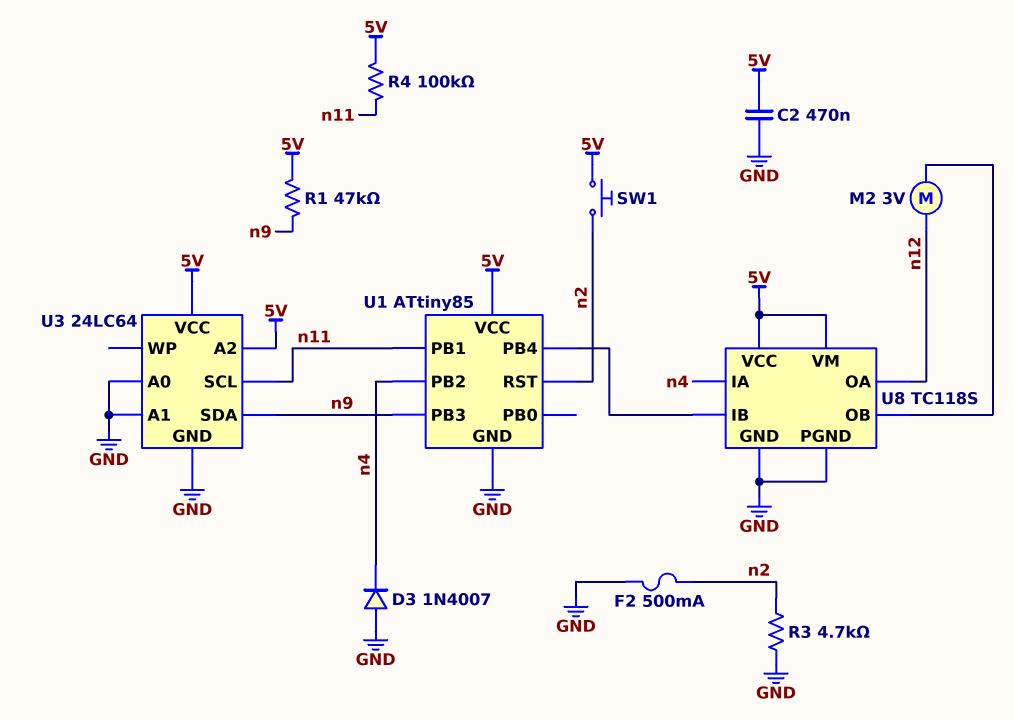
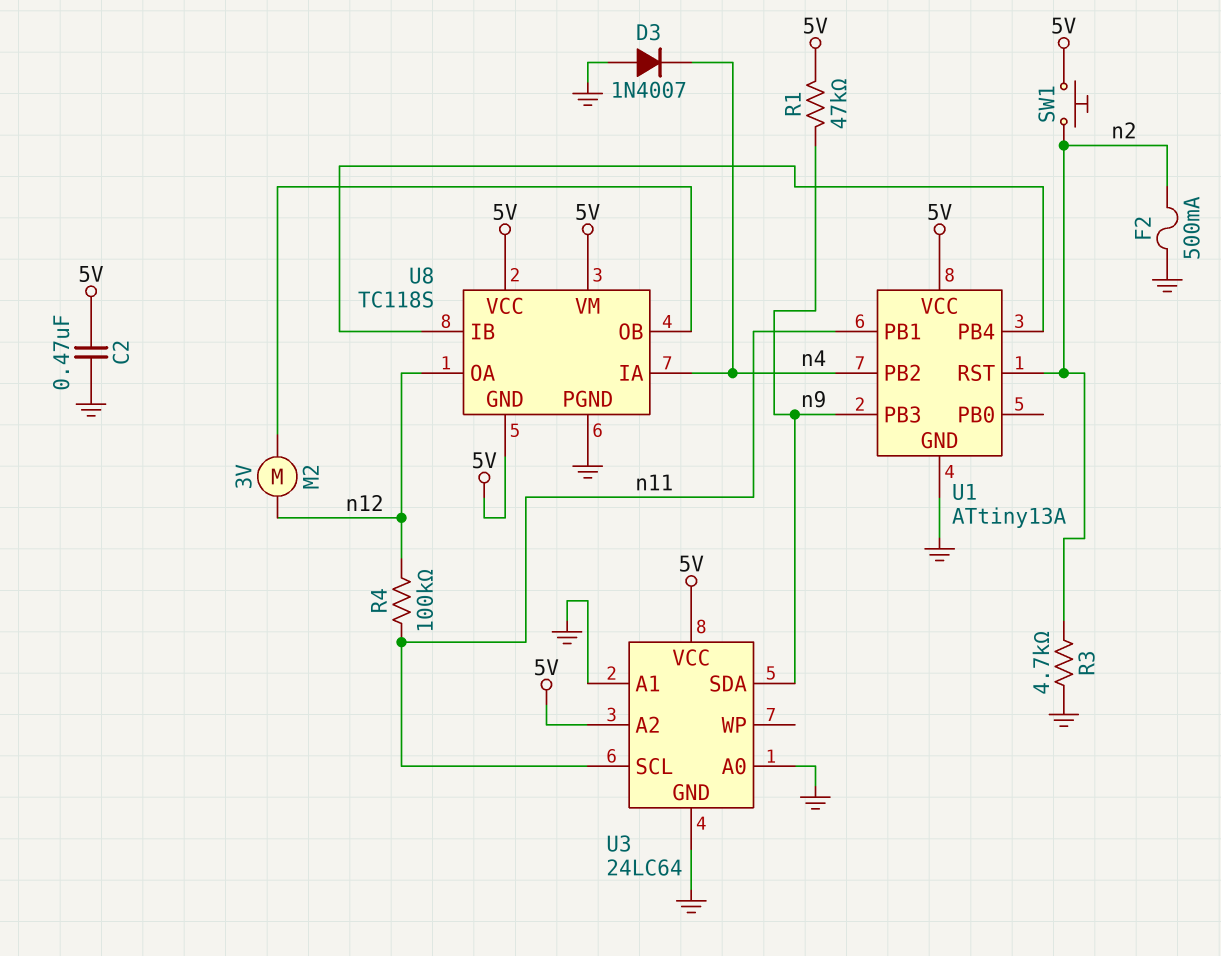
R4: 100k (5V, n11) -> 100k (n11, n12)
U1: ATtiny85 -> ATtiny13A
U8 pin GND: GND -> 5V

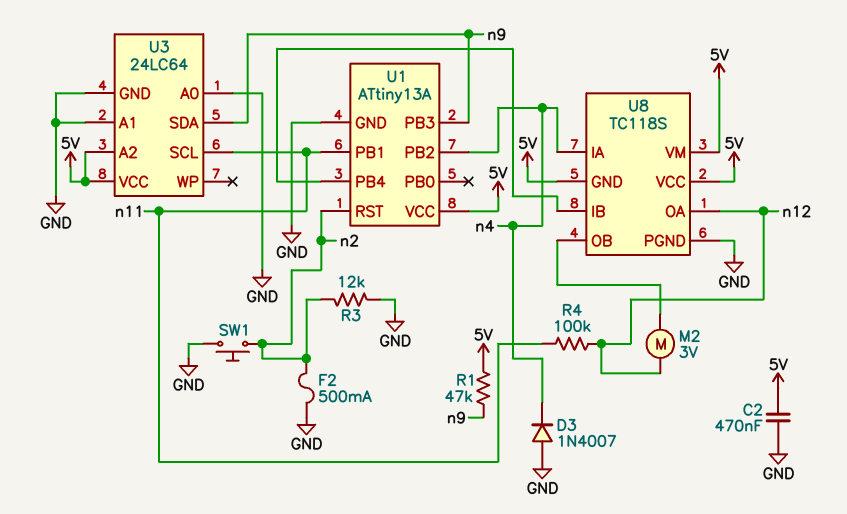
R3: 4.7k (GND, n2) -> 12k (GND, n2)
SW1: button (5V, n2) -> button (GND, n2)

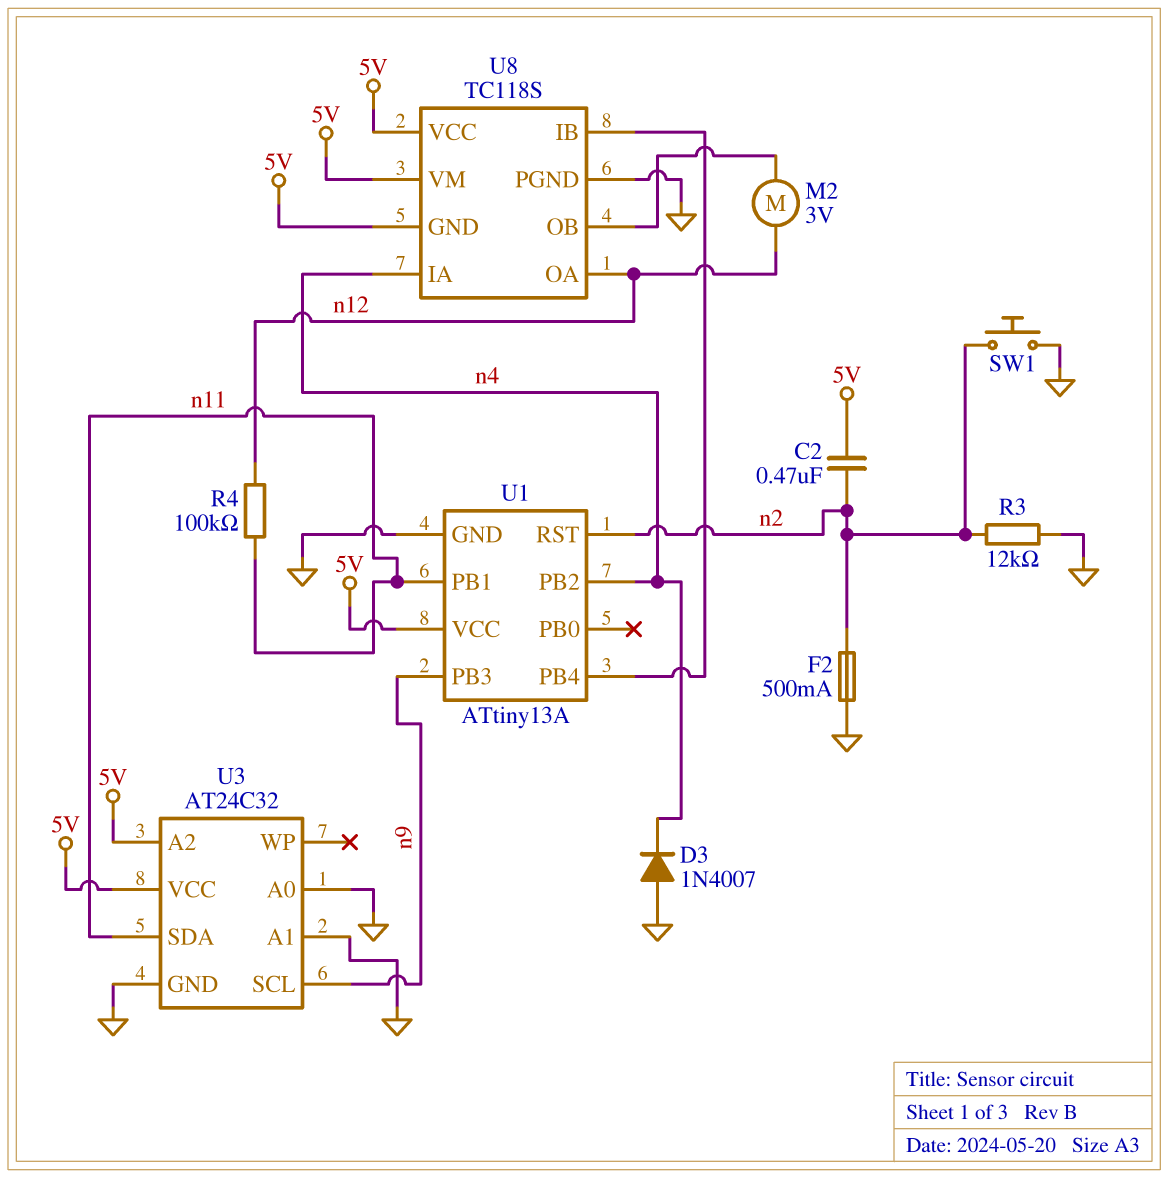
C2: 470nF (5V, GND) -> 470nF (5V, n2)
R1: 47k (5V, n9) -> none
U3: 24LC64 -> AT24C32
U3 pin SCL: n11 -> n9
U3 pin SDA: n9 -> n11

